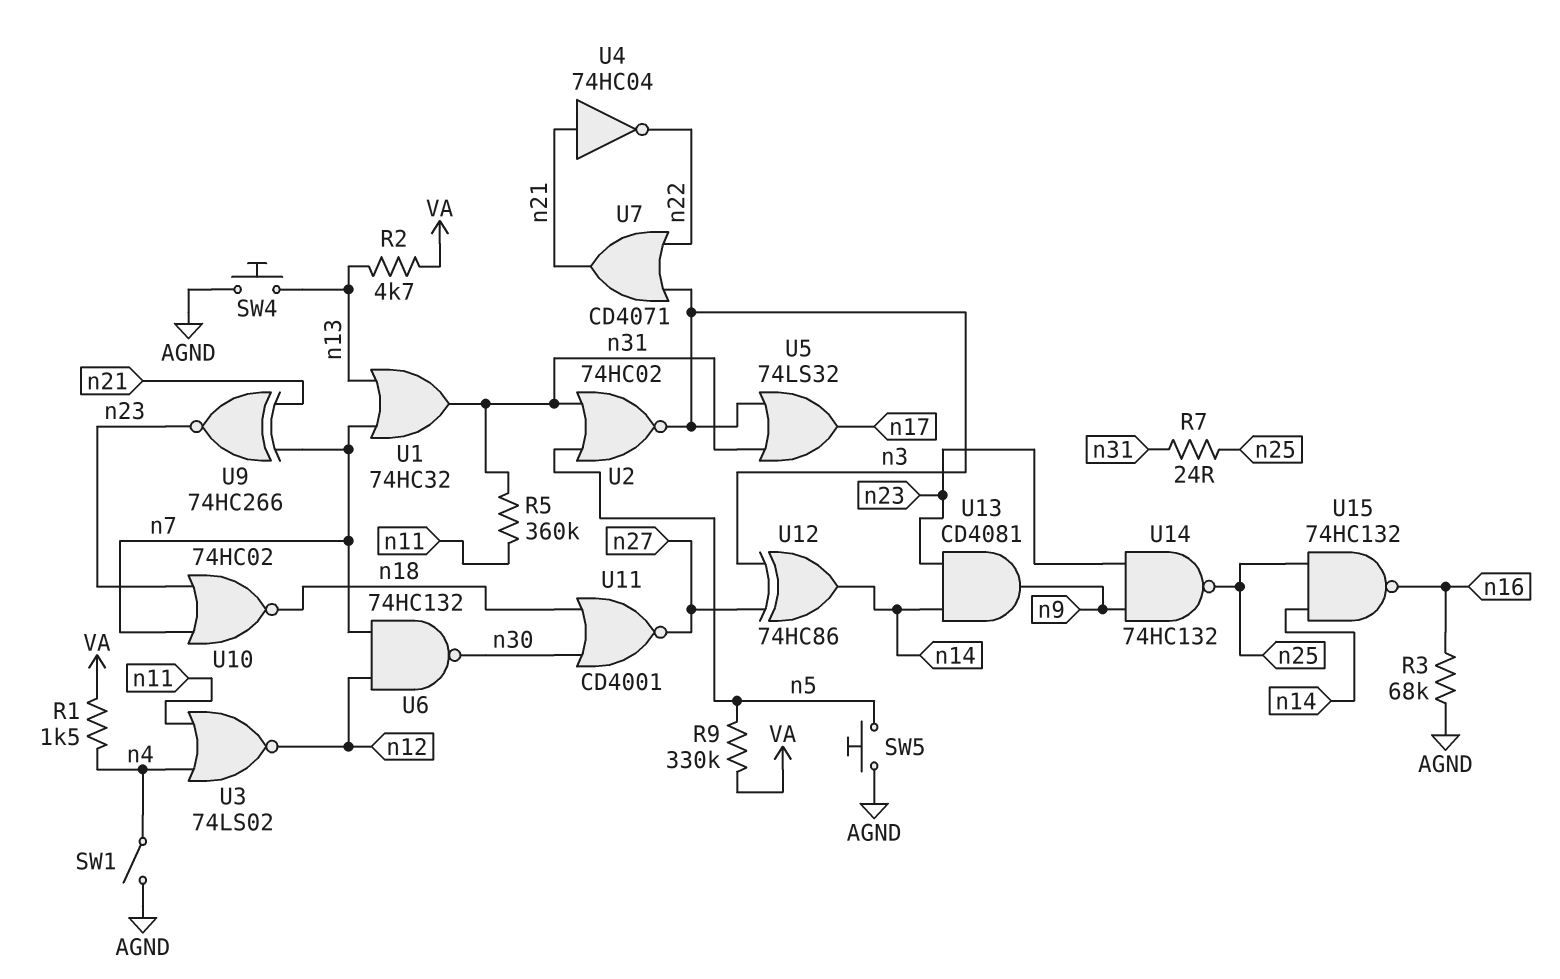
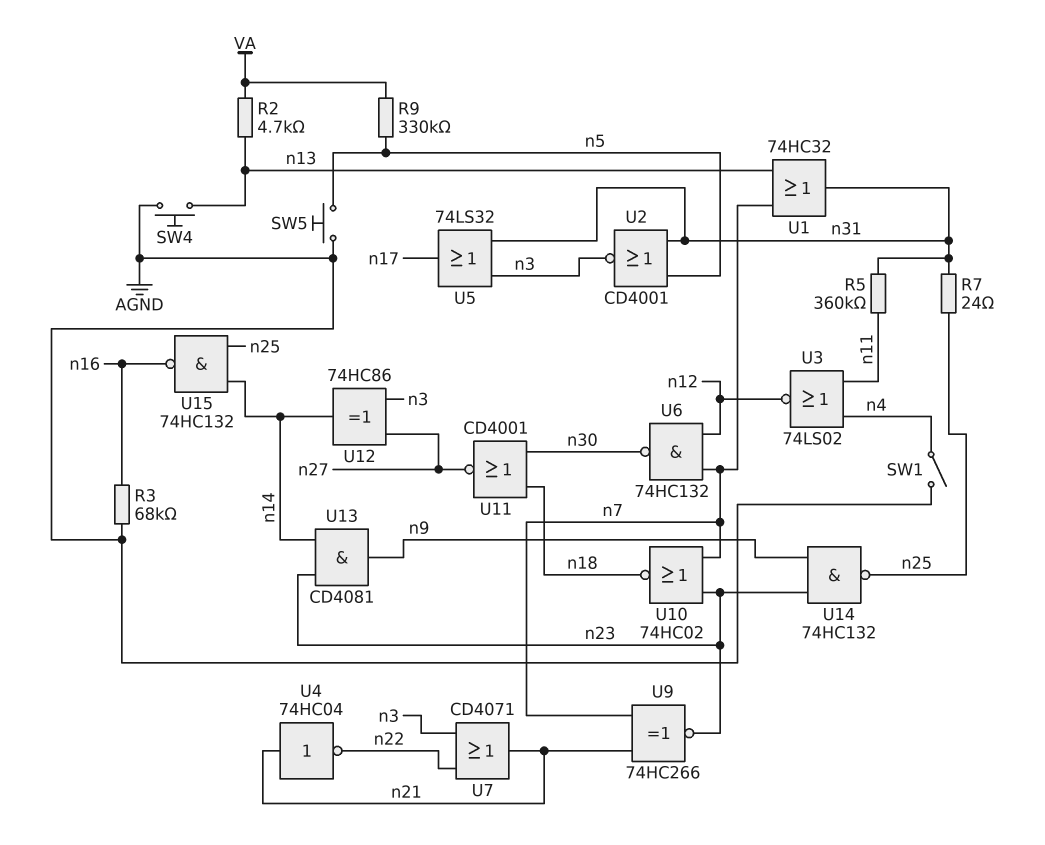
R1: 1.5k (VA, n4) -> none
U2: NOR 74HC02 (in n5, in n31, out n3) -> NOR CD4001 (in n5, in n31, out n3)

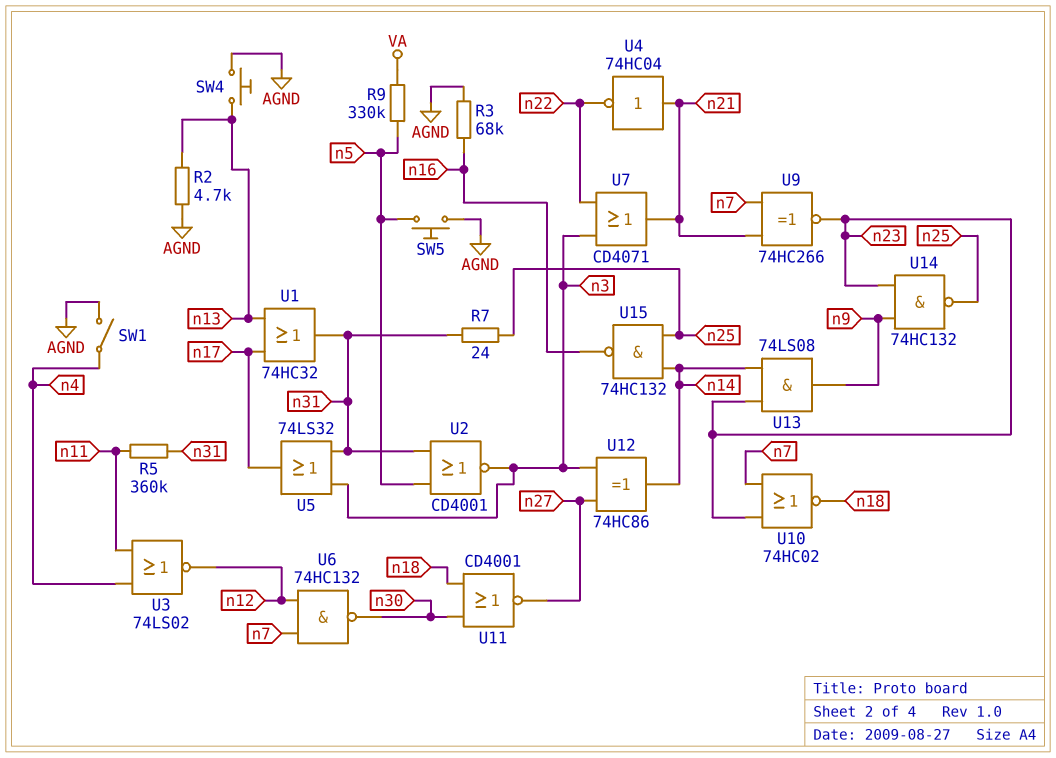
R2: 4.7k (VA, n13) -> 4.7k (AGND, n13)
U1: OR 74HC32 (in n7, in n13, out n31) -> OR 74HC32 (in n13, in n17, out n31)
U13: AND CD4081 (in n14, in n23, out n9) -> AND 74LS08 (in n14, in n23, out n9)

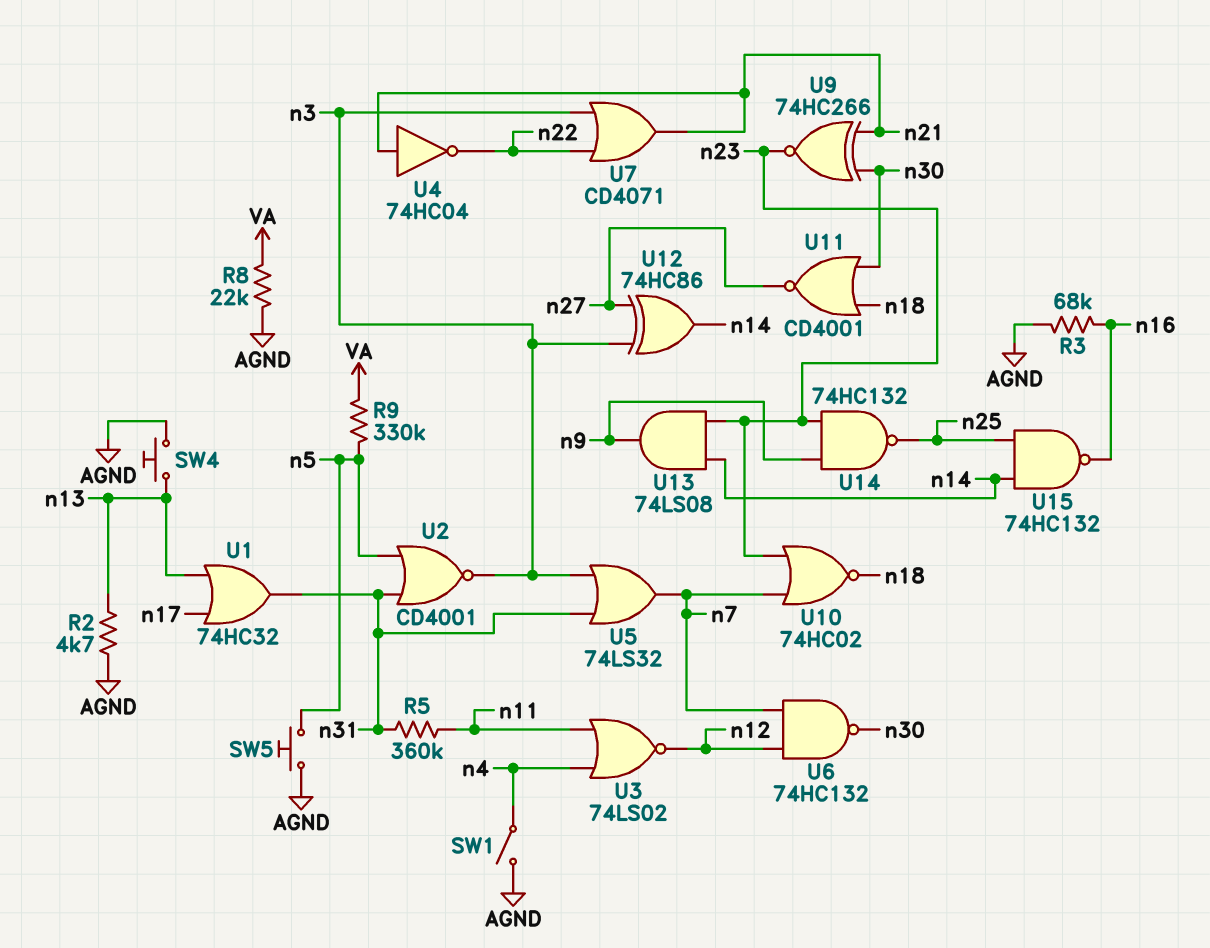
R7: 24 (n25, n31) -> none
R8: none -> 22k (AGND, VA)
U5: OR 74LS32 (in n3, in n31, out n17) -> OR 74LS32 (in n3, in n31, out n7)
U9: XNOR 74HC266 (in n7, in n21, out n23) -> XNOR 74HC266 (in n21, in n30, out n23)

